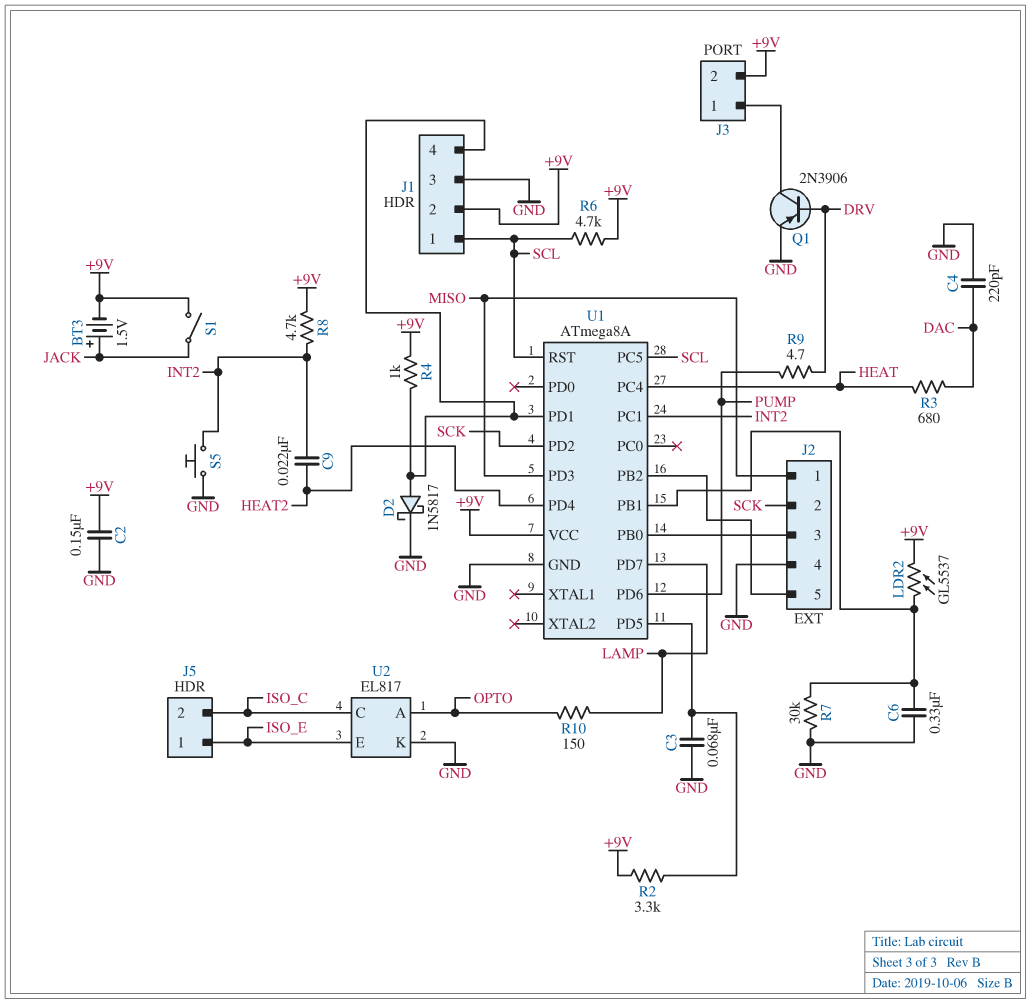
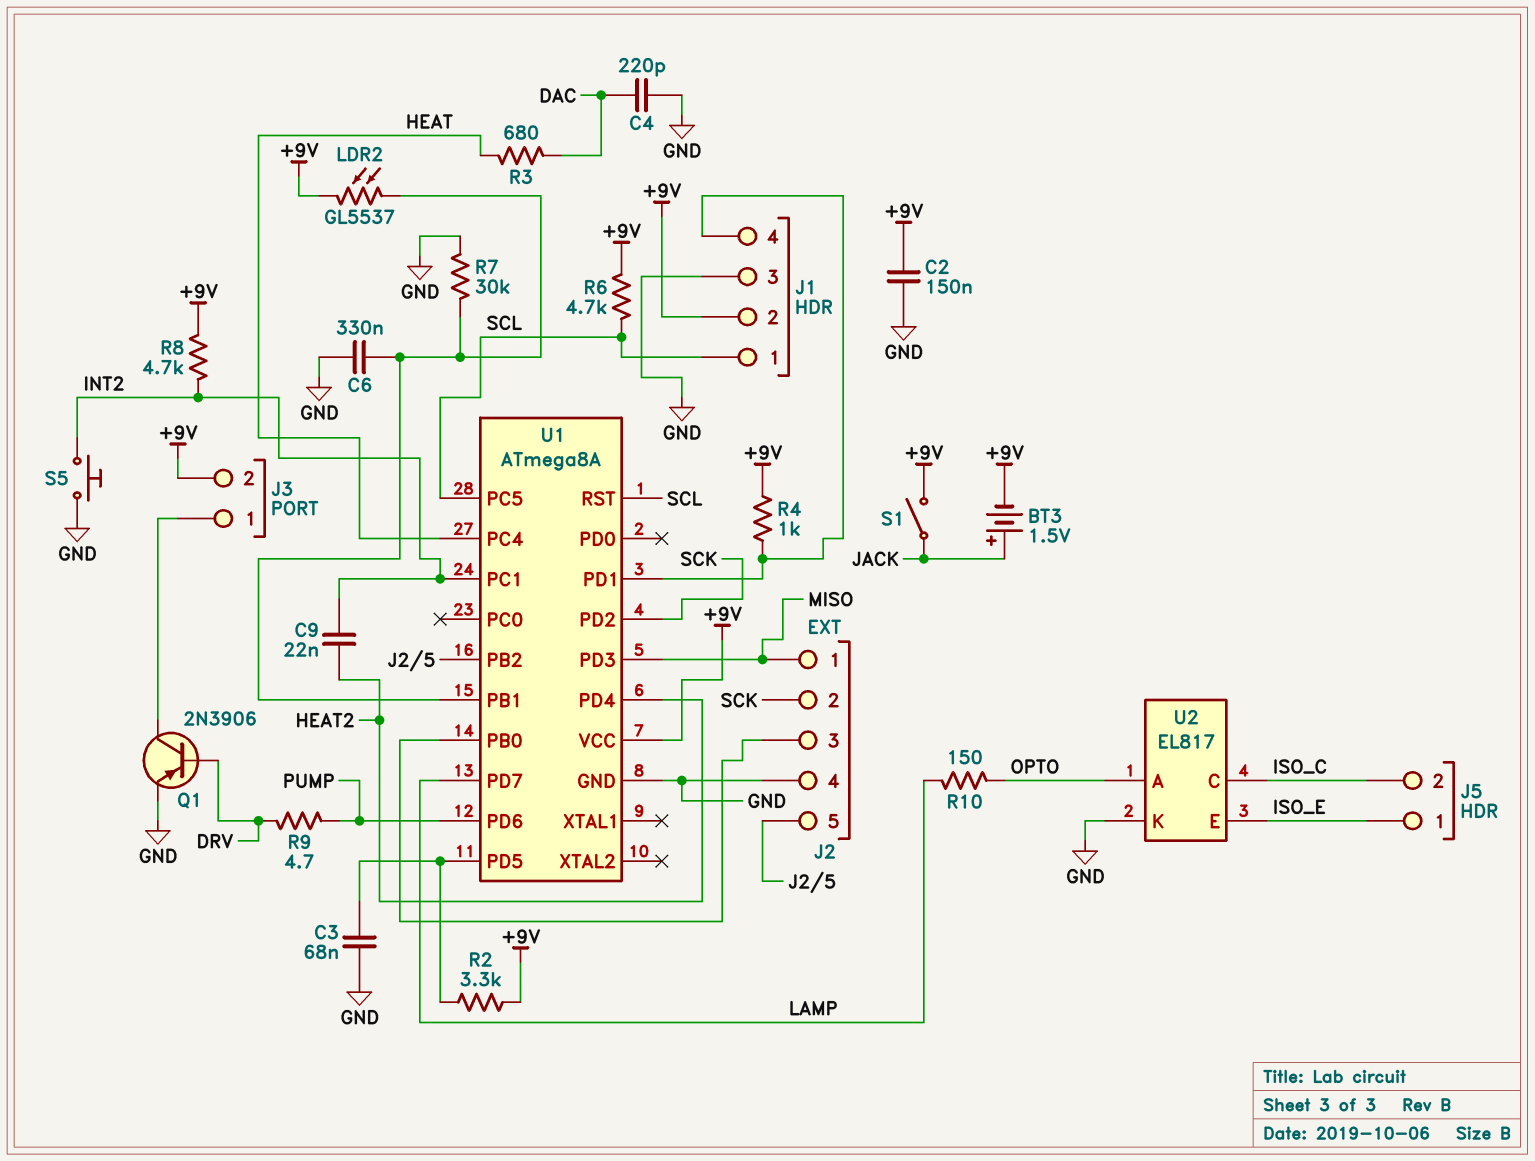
D2: schottky 1N5817 (A J1/4, K GND) -> none

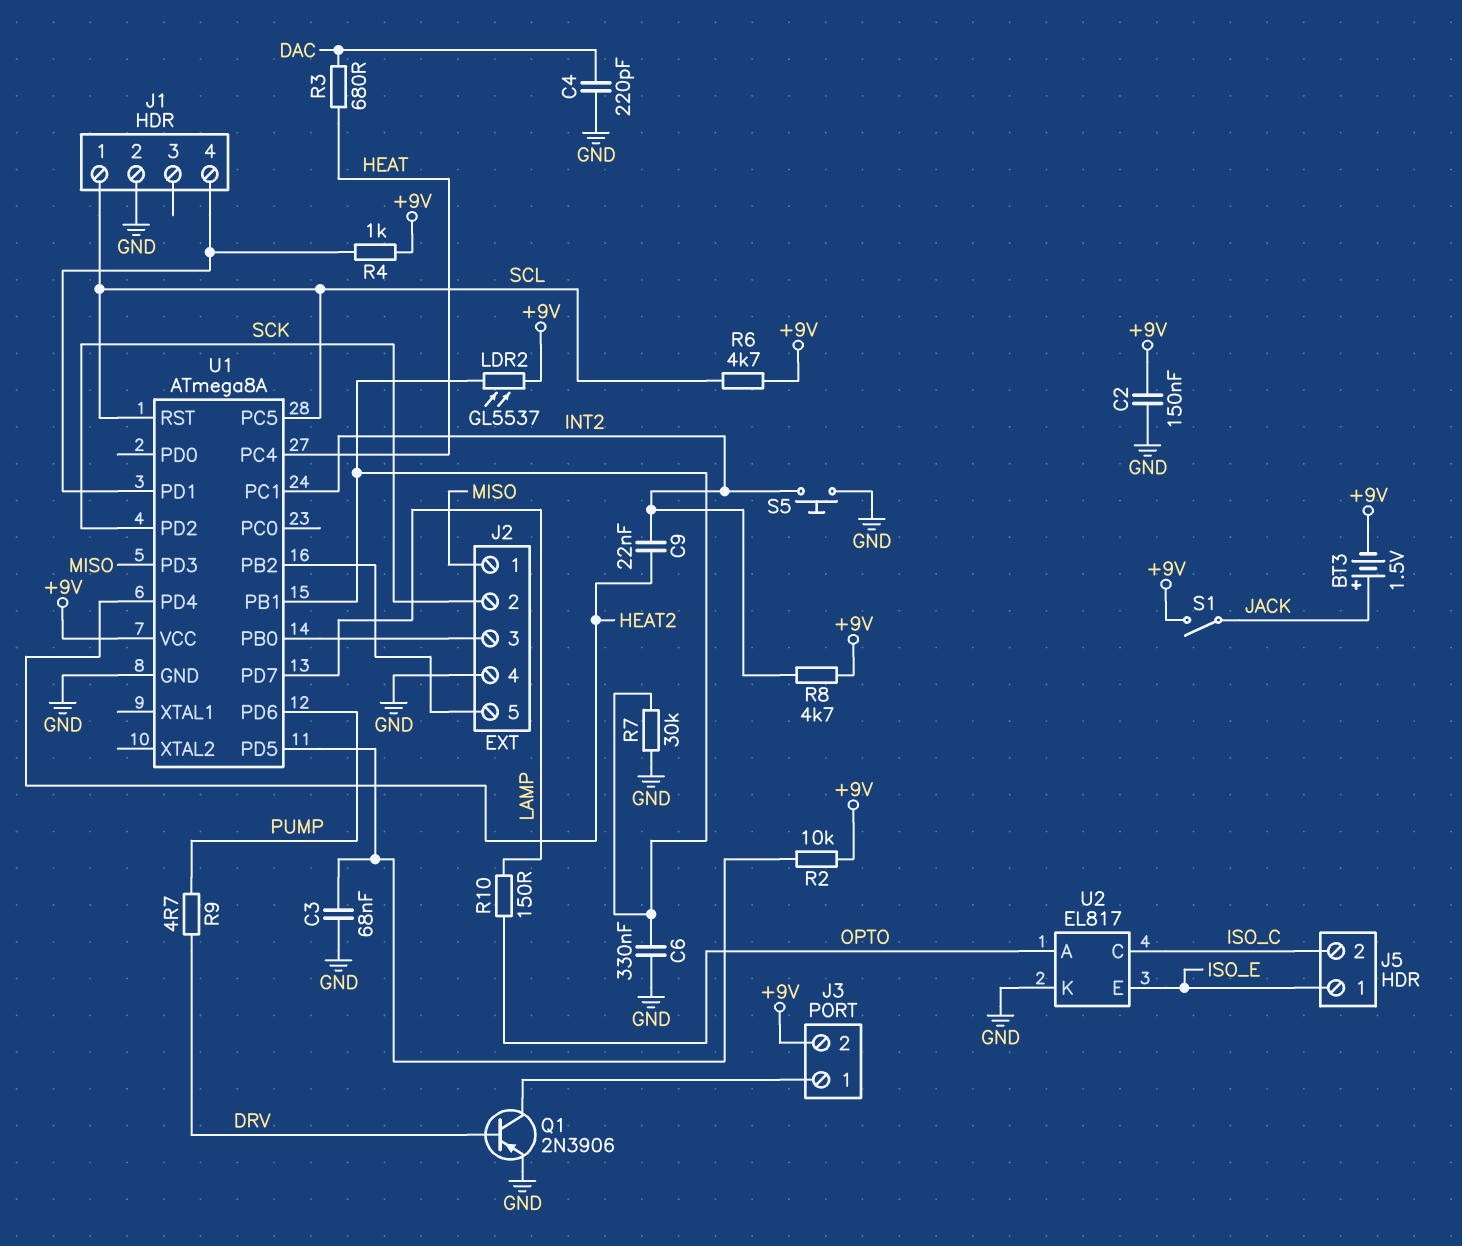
J1 pin 2: +9V -> GND
J1 pin 3: GND -> none
R2: 3.3k (+9V, U1/PD5) -> 10k (+9V, U1/PD5)

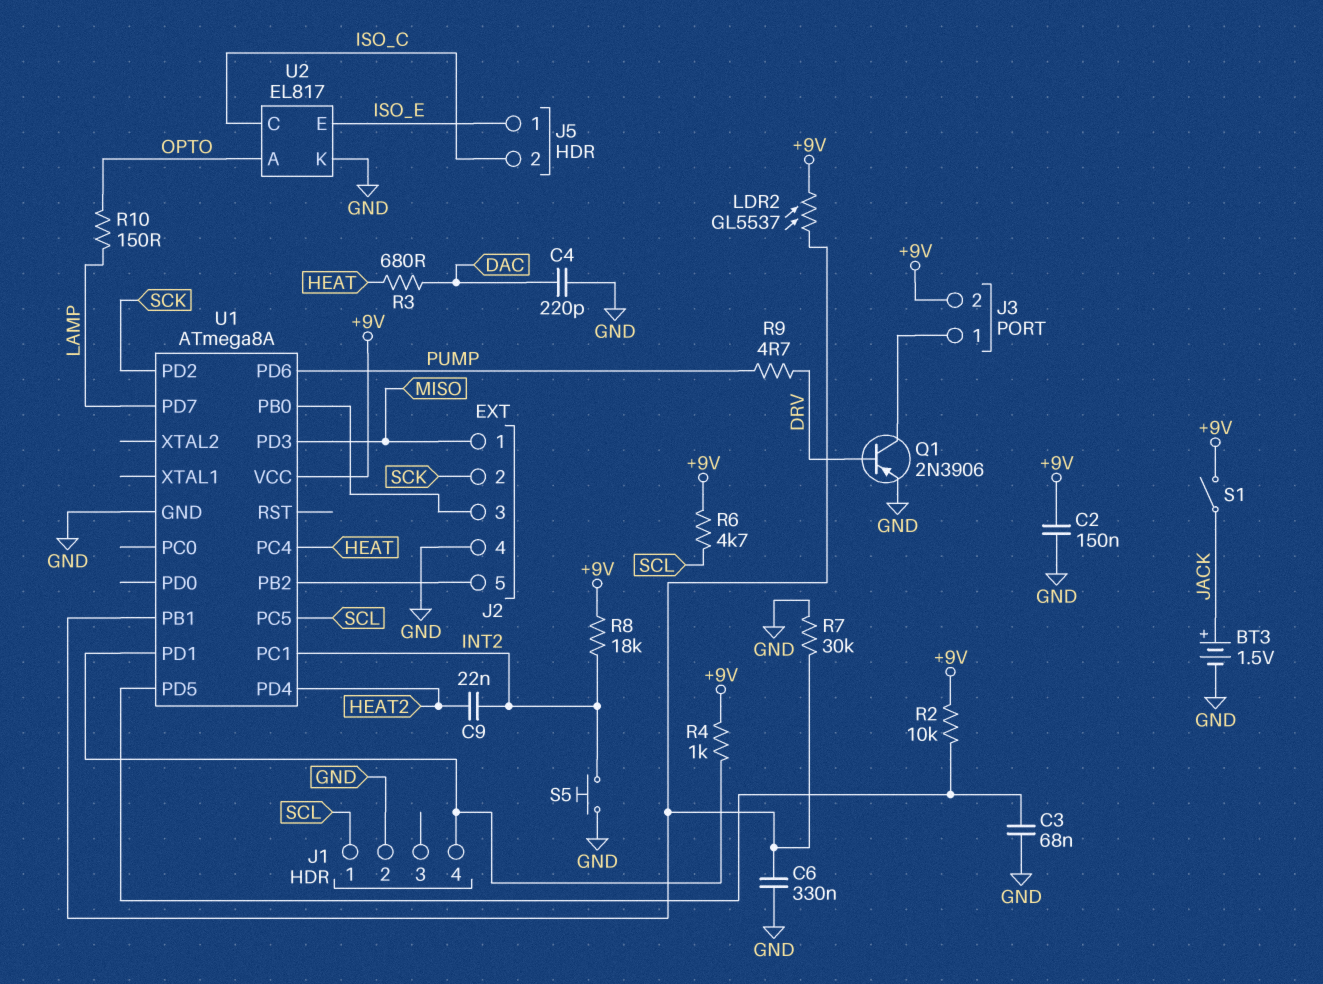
BT3: 1.5V (plus JACK, minus +9V) -> 1.5V (plus JACK, minus GND)
R8: 4.7k (+9V, INT2) -> 18k (+9V, INT2)
U1 pin RST: SCL -> none

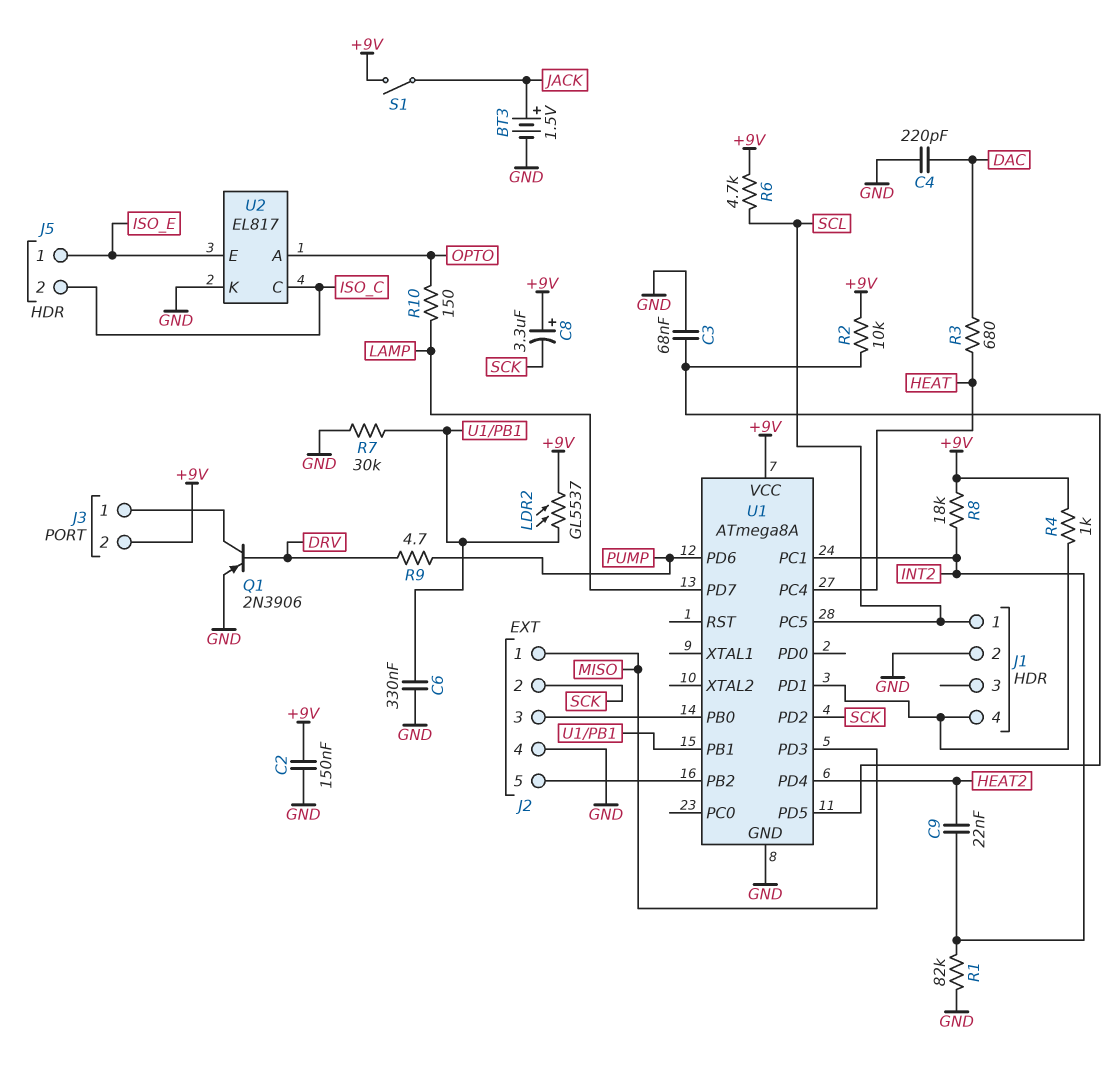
C8: none -> 3.3uF (plus +9V, minus SCK)
R1: none -> 82k (GND, INT2)
S5: button (GND, INT2) -> none

